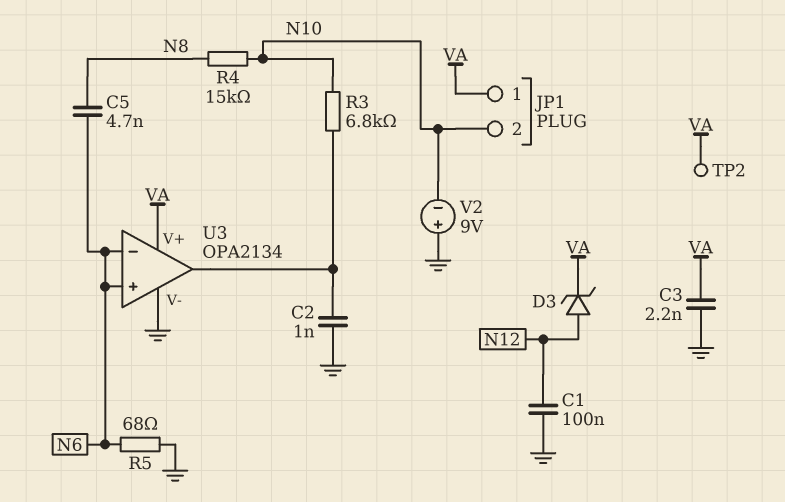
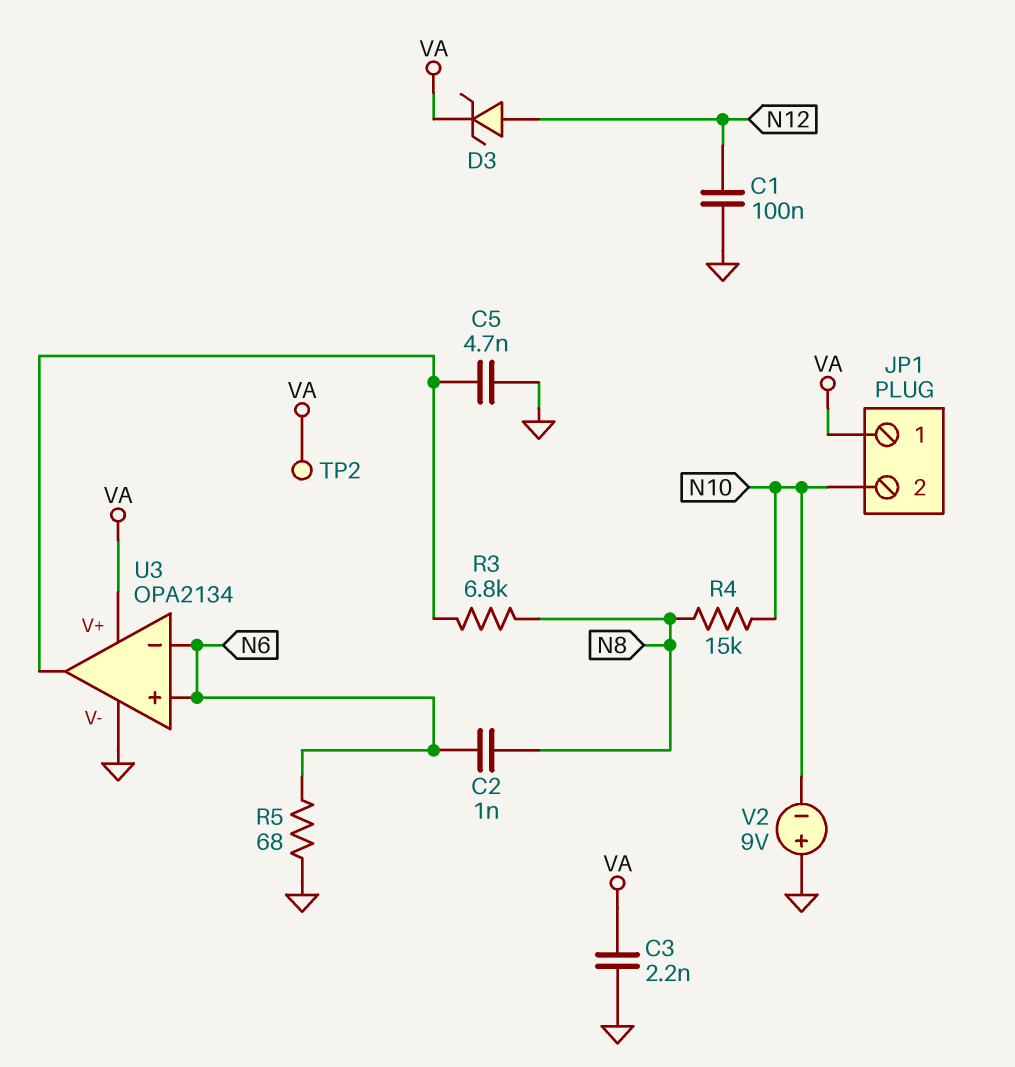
C2: 1nF (GND, U3/out) -> 1nF (N6, N8)
C5: 4.7nF (N6, N8) -> 4.7nF (GND, U3/out)
R3: 6.8k (N10, U3/out) -> 6.8k (N8, U3/out)

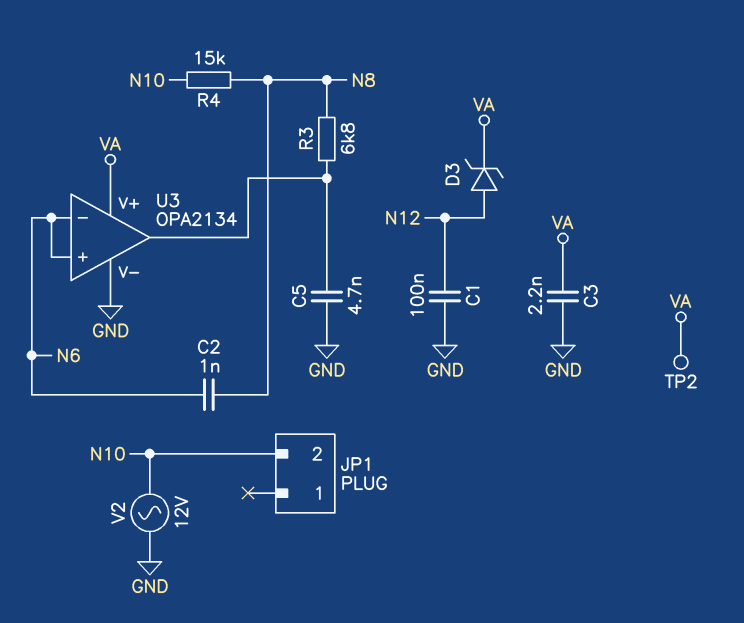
JP1 pin 1: VA -> none
R5: 68 (GND, N6) -> none
V2: 9V (plus GND, minus N10) -> AC 12V (GND, N10)

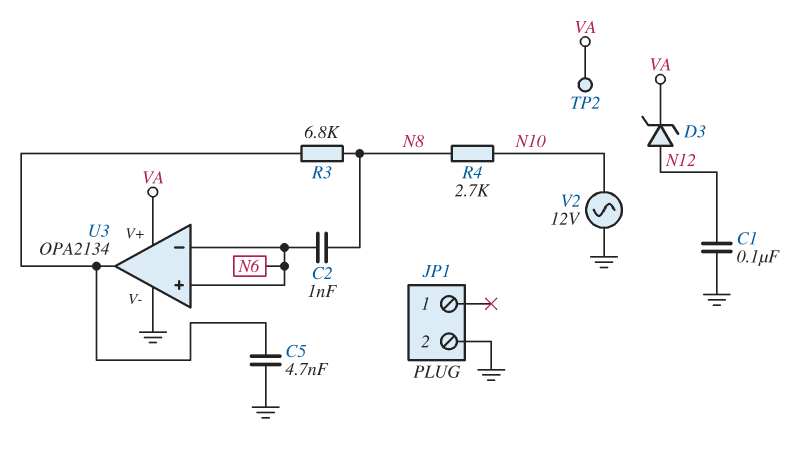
C3: 2.2nF (GND, VA) -> none
JP1 pin 2: N10 -> GND
R4: 15k (N8, N10) -> 2.7k (N8, N10)

